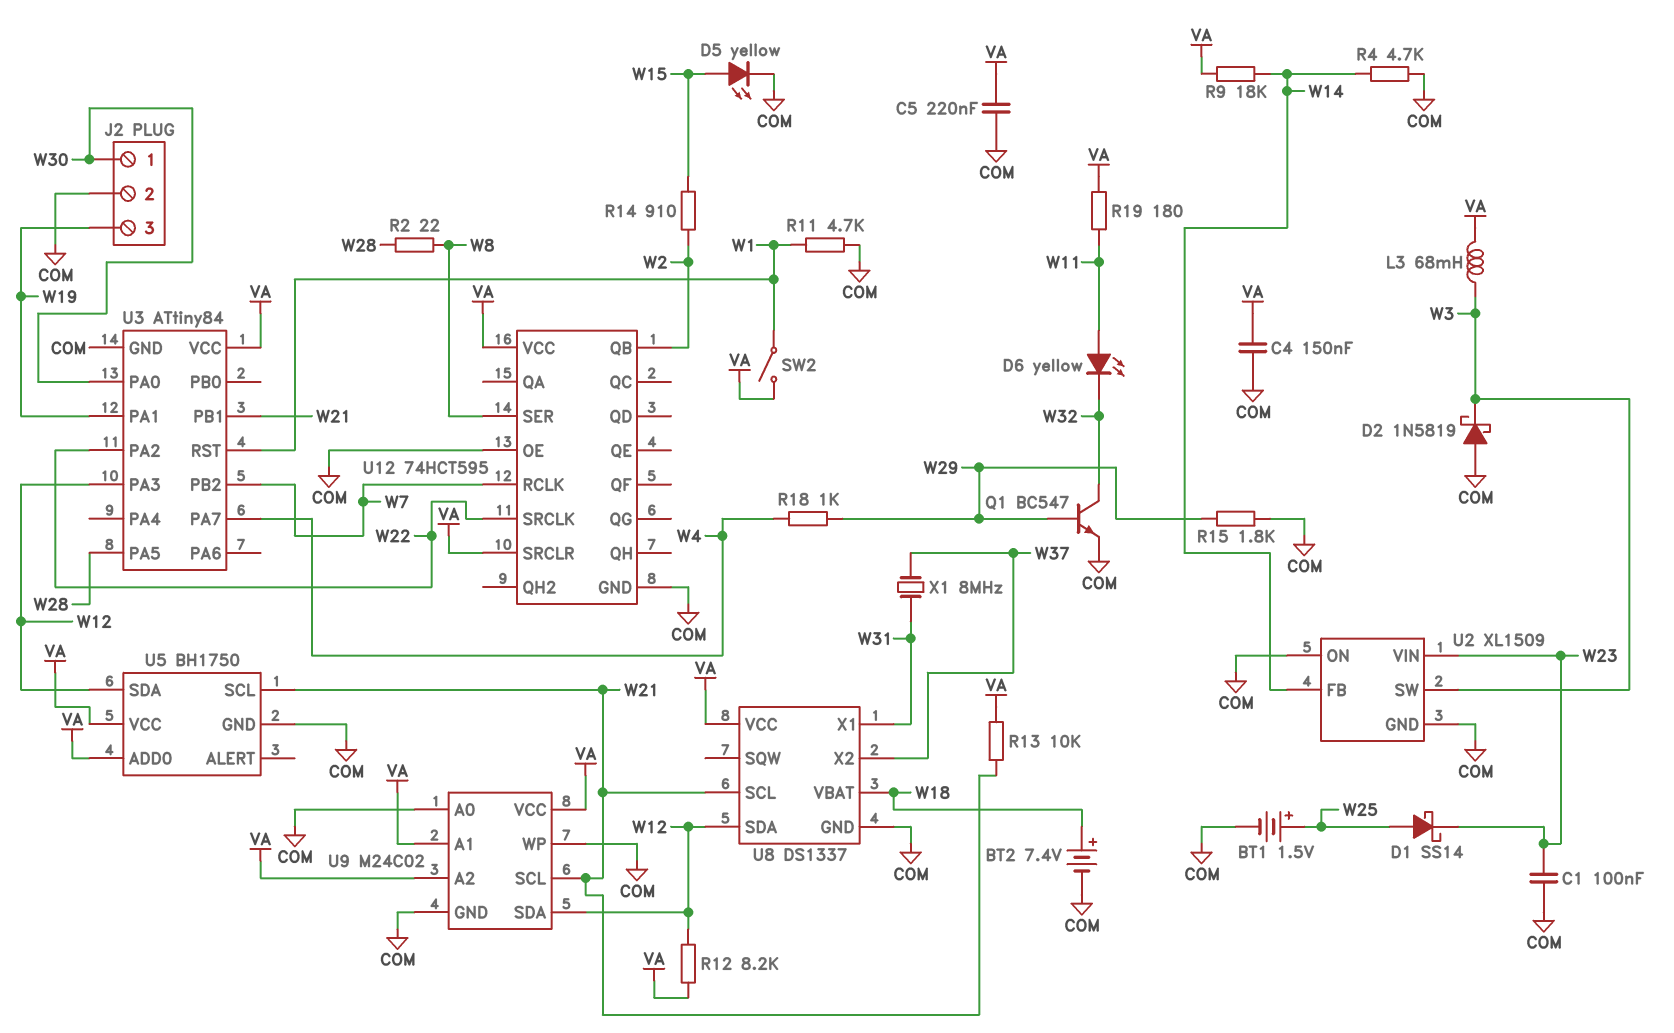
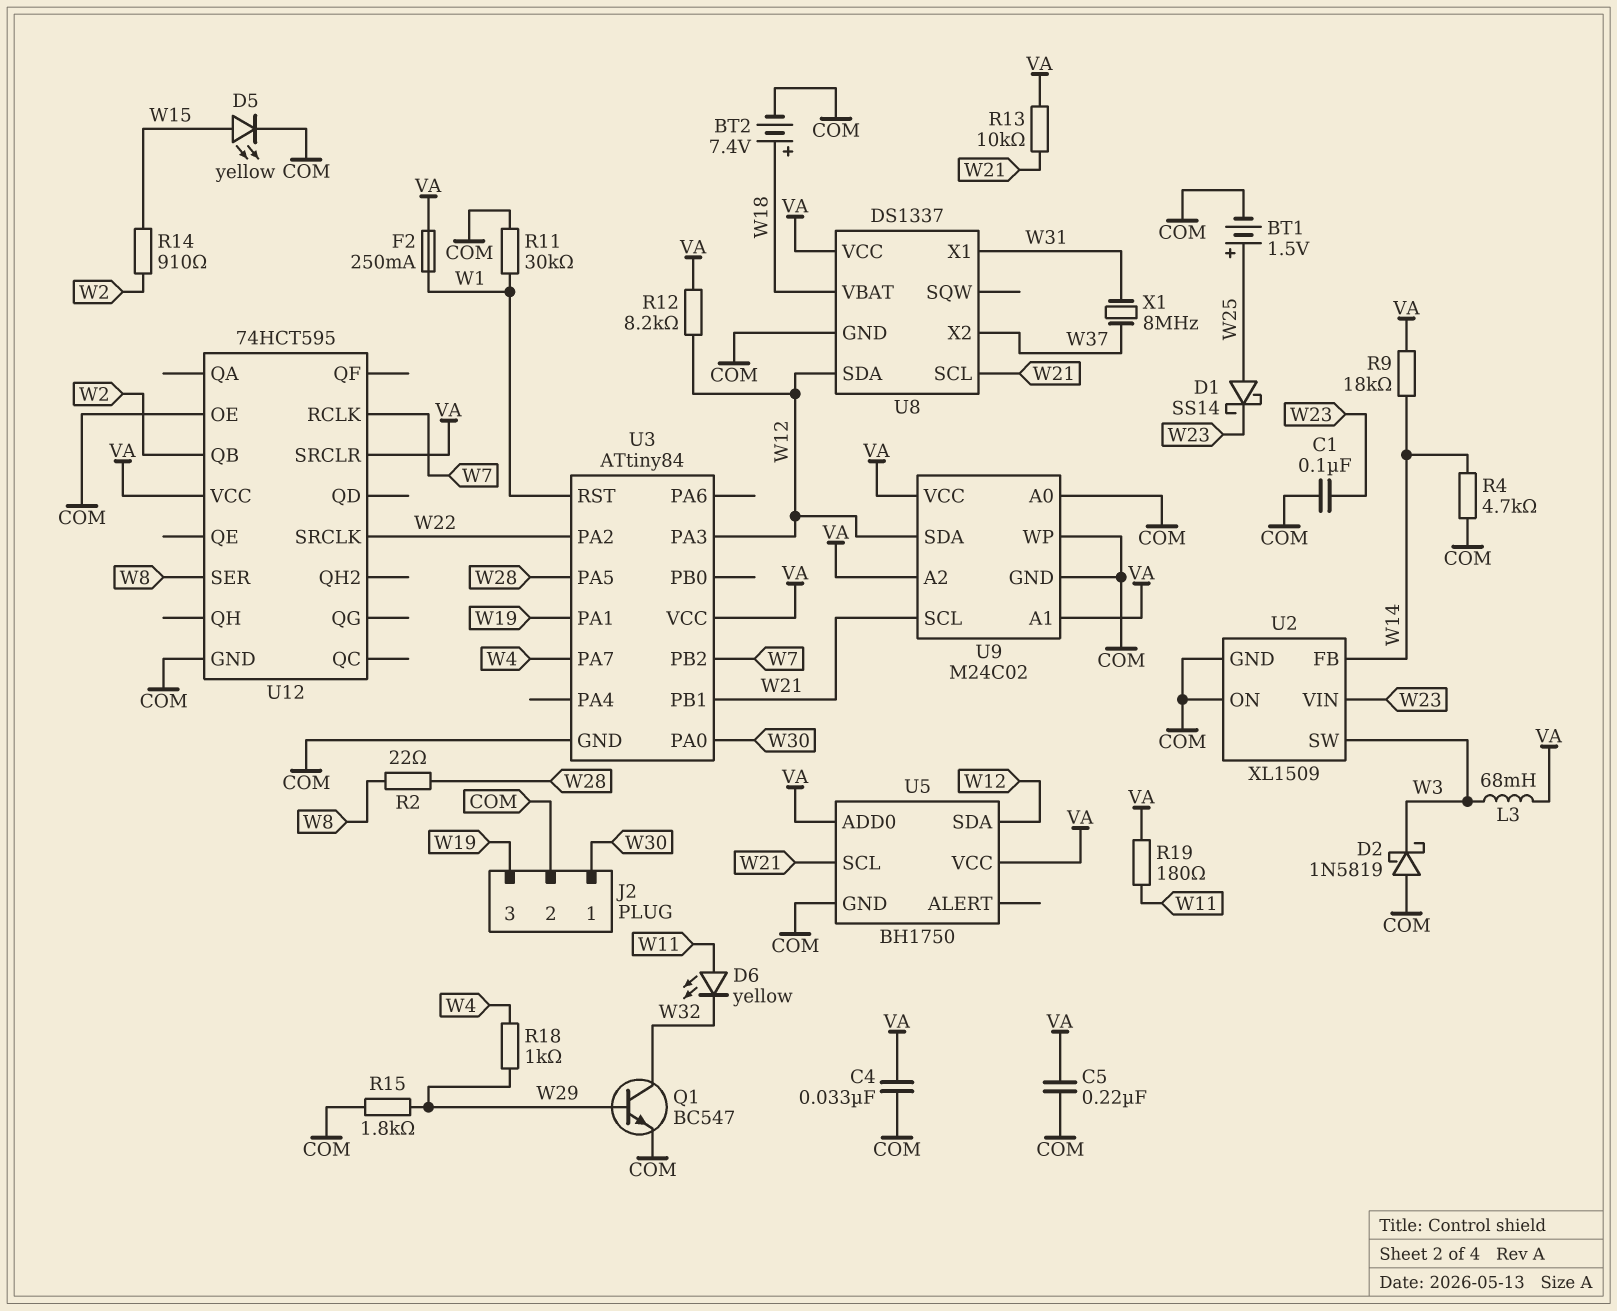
C4: 150nF (COM, VA) -> 33nF (COM, VA)
F2: none -> 250mA (VA, W1)
R11: 4.7k (COM, W1) -> 30k (COM, W1)
SW2: switch (VA, W1) -> none

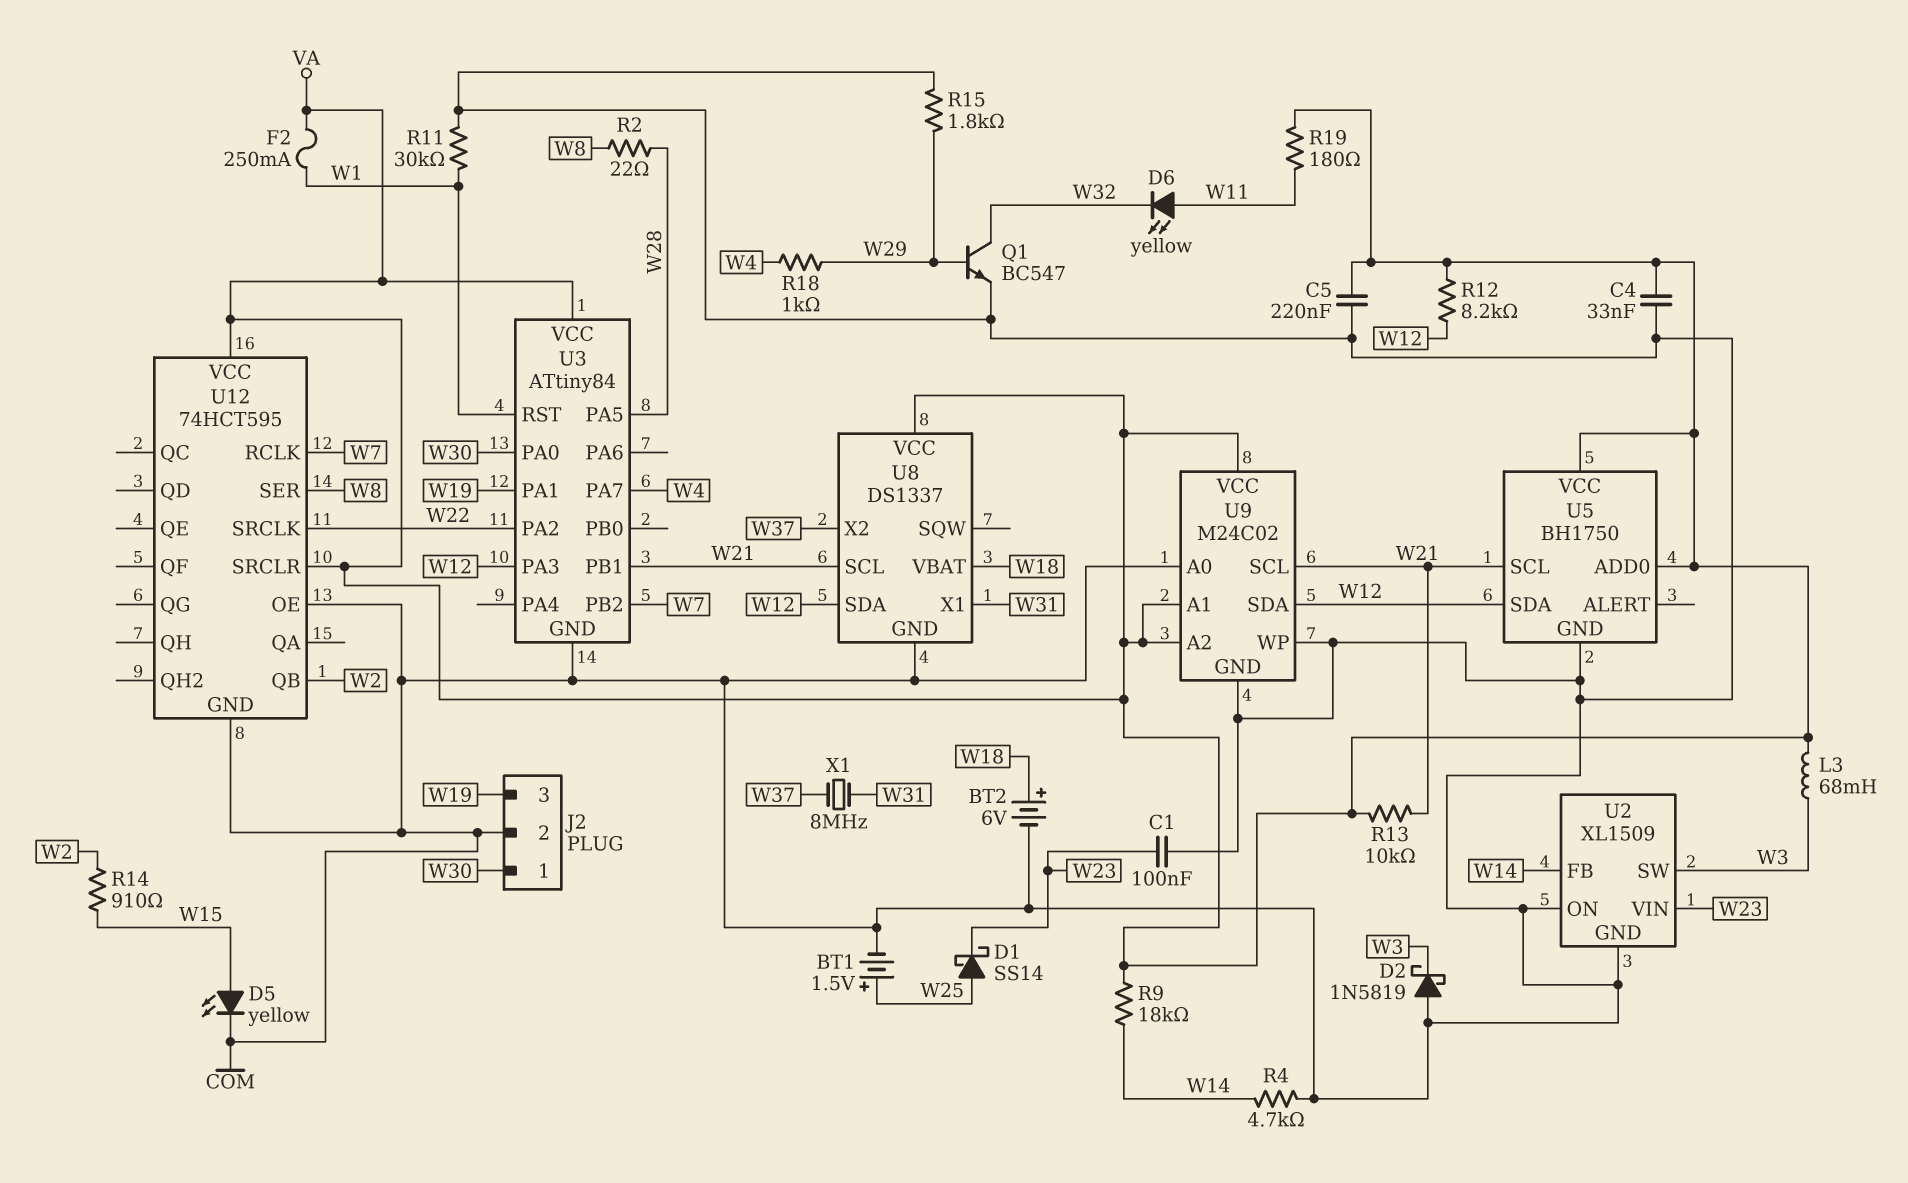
BT2: 7.4V (plus W18, minus COM) -> 6V (plus W18, minus COM)

